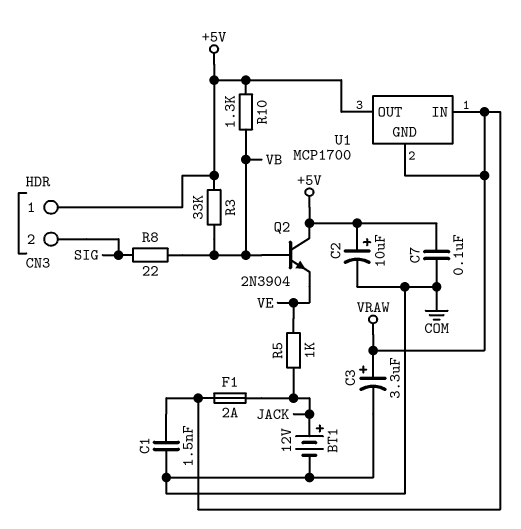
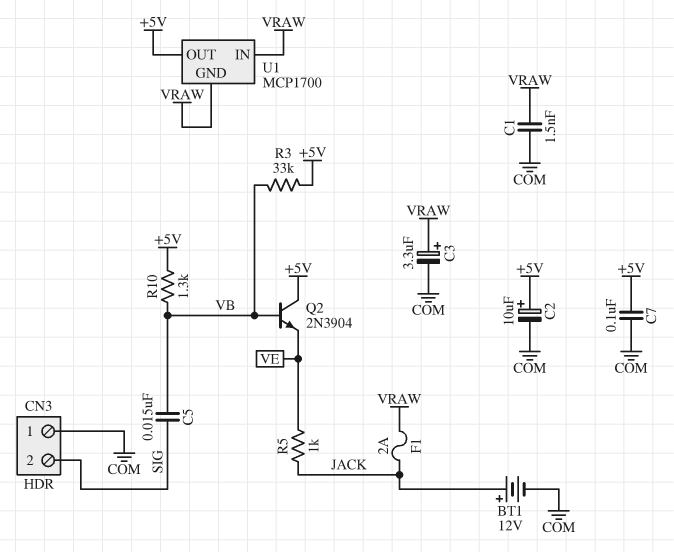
C5: none -> 15nF (SIG, VB)
CN3 pin 1: +5V -> COM
R8: 22 (SIG, VB) -> none

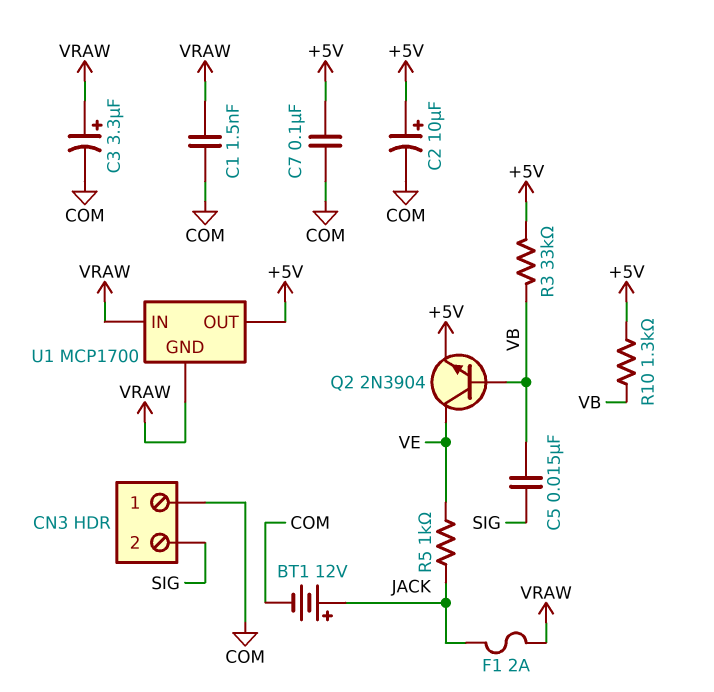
Q2: NPN 2N3904 (B VB, C +5V, E VE) -> NPN 2N3904 (B VB, C VE, E +5V)

